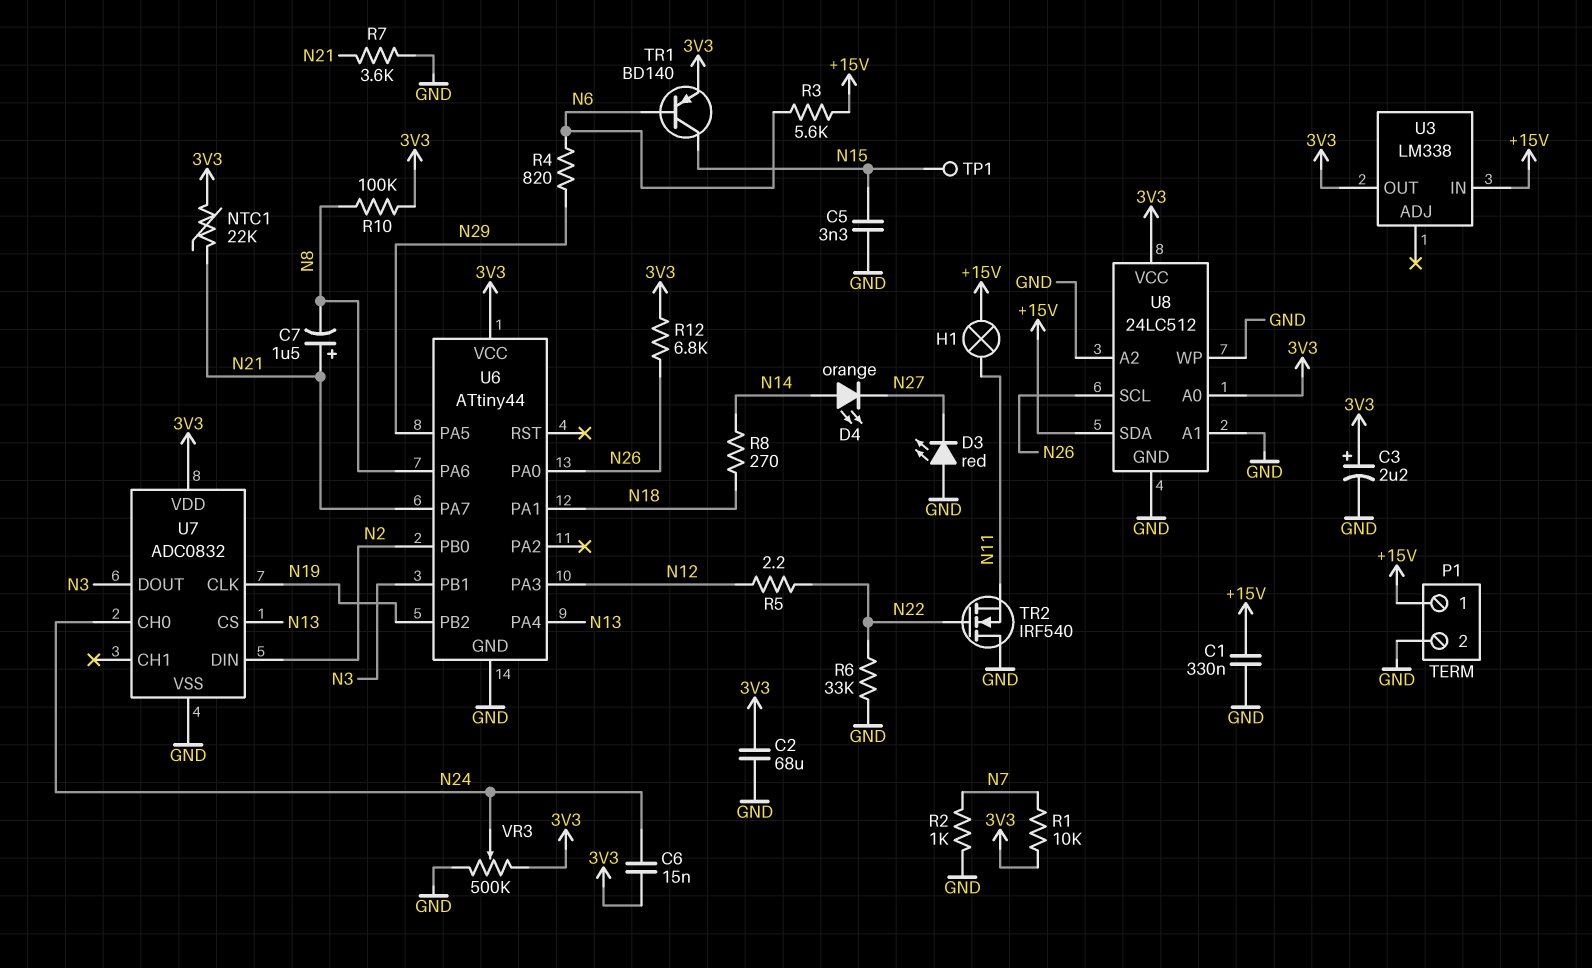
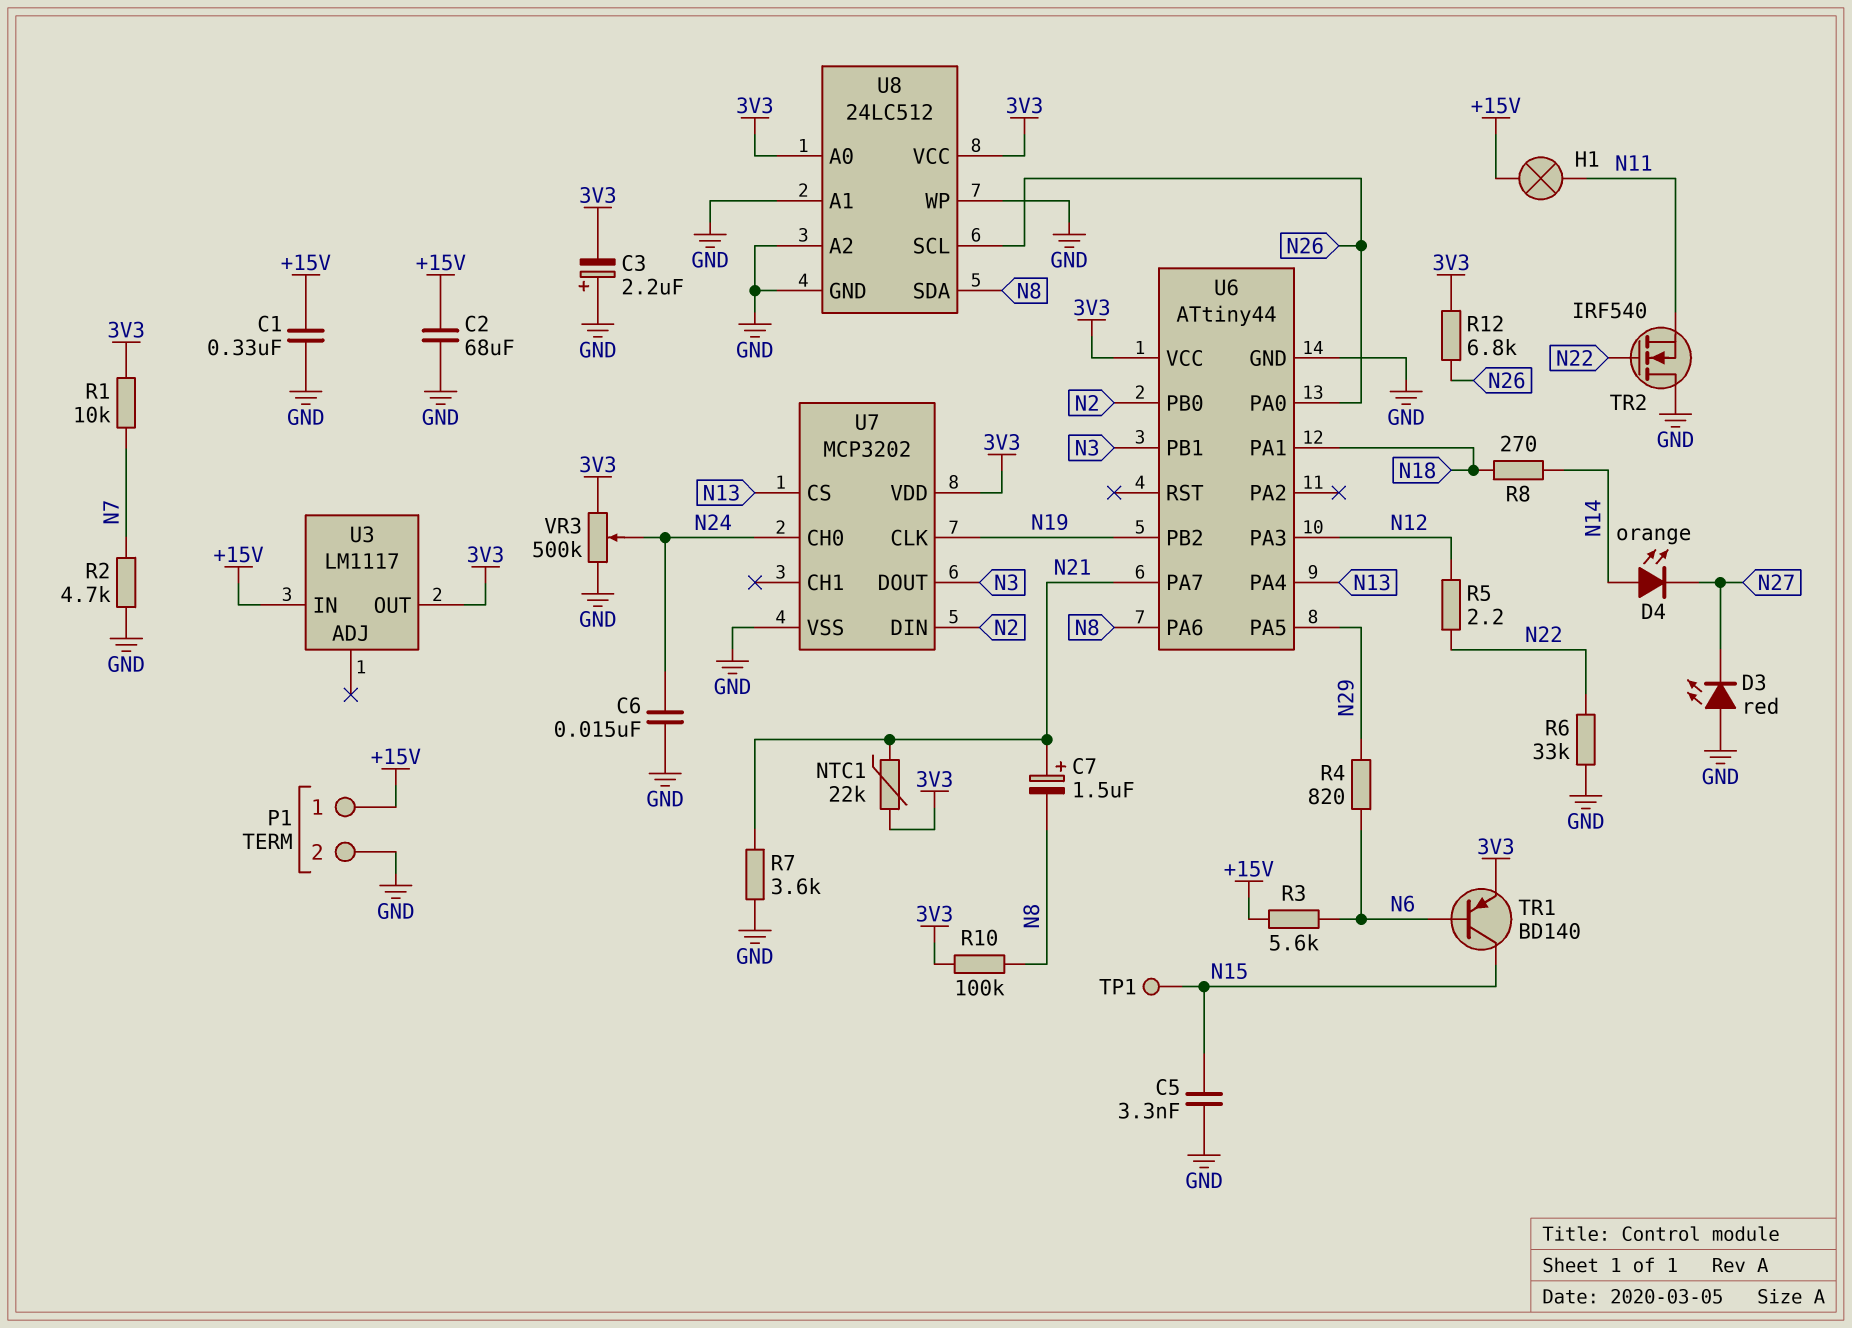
C2: 68uF (3V3, GND) -> 68uF (+15V, GND)
C3: 2.2uF (plus 3V3, minus GND) -> 2.2uF (plus GND, minus 3V3)
C6: 15nF (3V3, N24) -> 15nF (GND, N24)
R2: 1k (GND, N7) -> 4.7k (GND, N7)
U3: LM338 -> LM1117
U7: ADC0832 -> MCP3202
U8 pin SDA: +15V -> N8

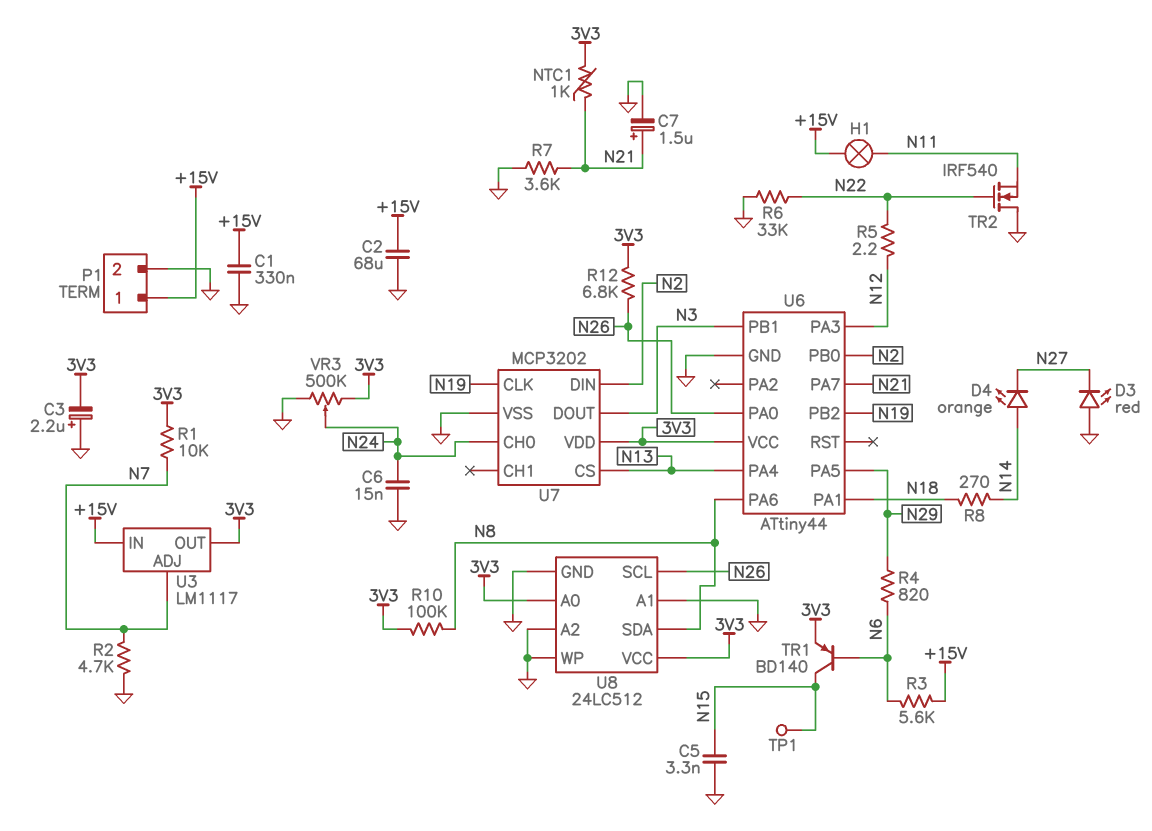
C7: 1.5uF (plus N21, minus N8) -> 1.5uF (plus N21, minus GND)
NTC1: 22k (3V3, N21) -> 1k (3V3, N21)
U3 pin ADJ: none -> N7

